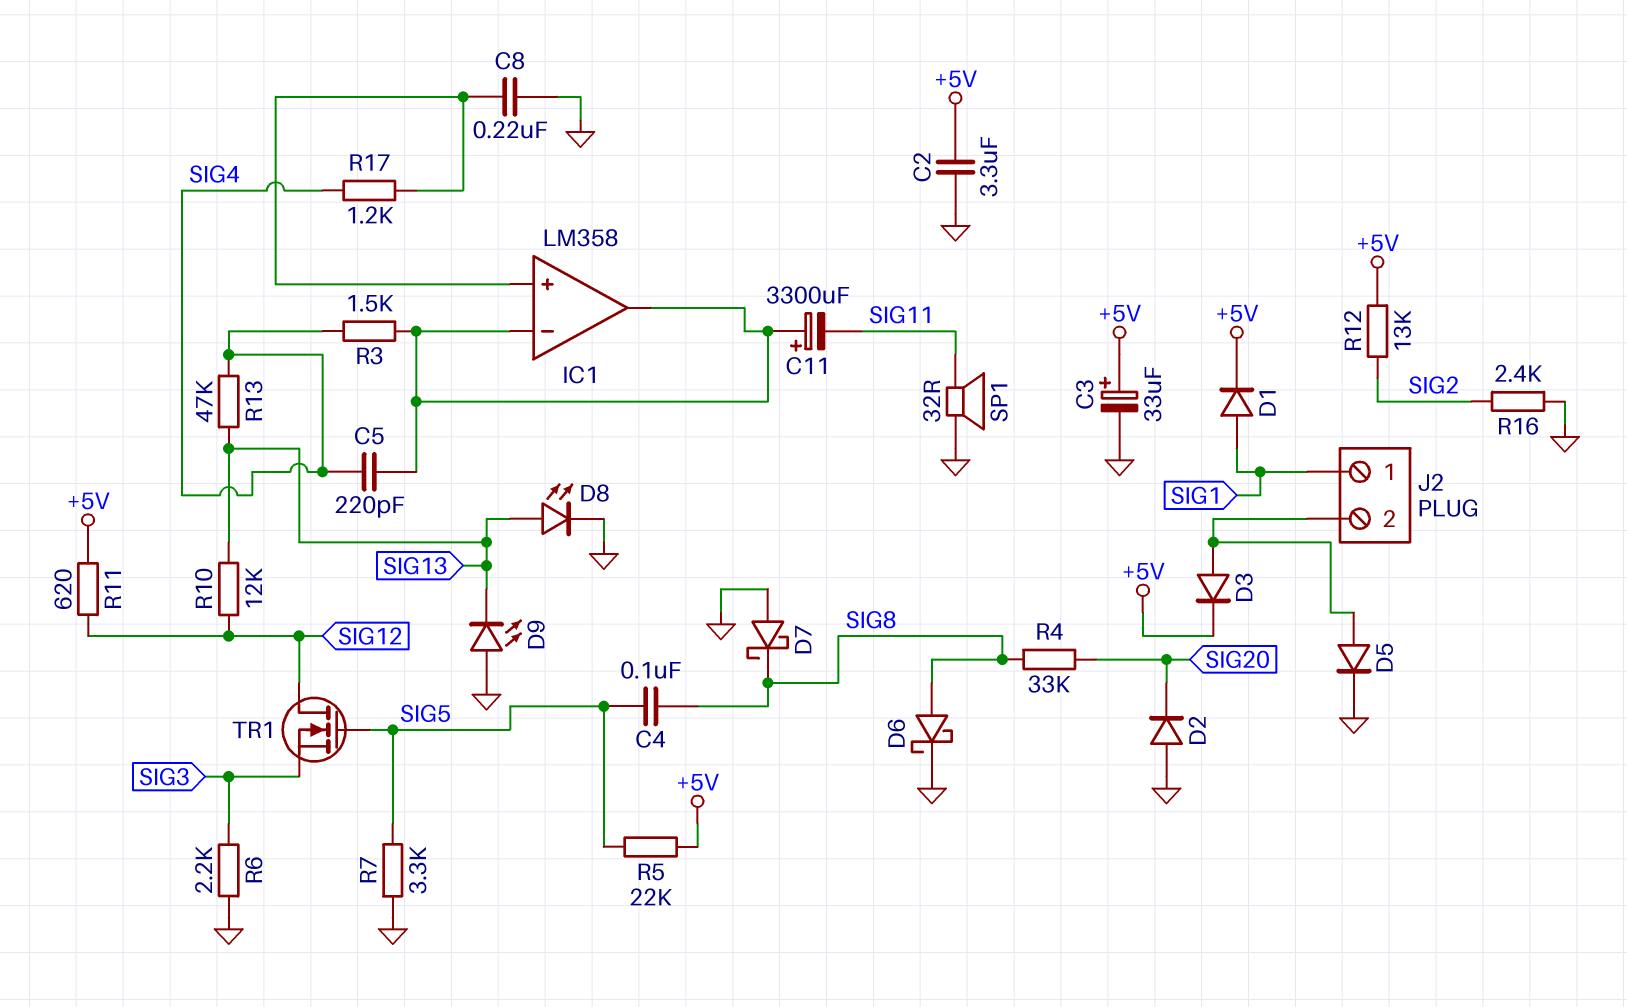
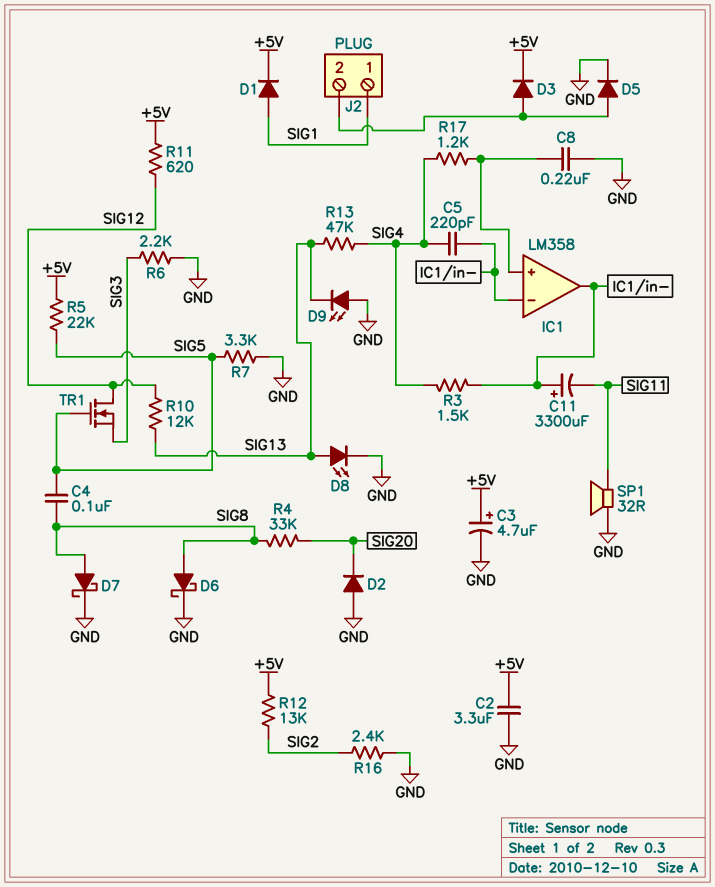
C3: 33uF (plus +5V, minus GND) -> 4.7uF (plus +5V, minus GND)
D7: schottky (A GND, K SIG8) -> schottky (A SIG8, K GND)

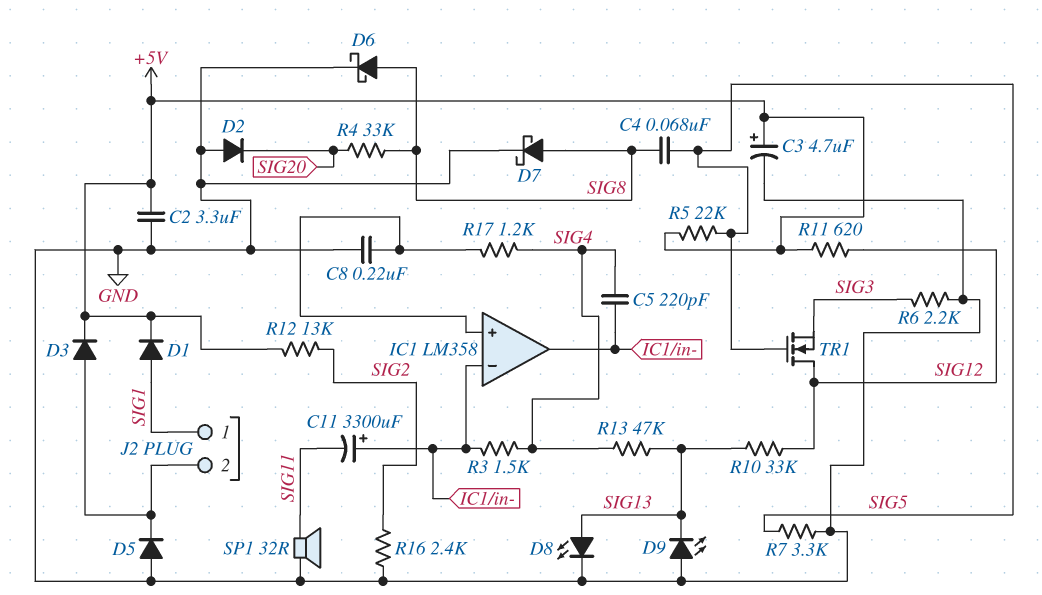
C4: 100nF (SIG5, SIG8) -> 68nF (SIG5, SIG8)
D5: diode (A J2/2, K GND) -> diode (A GND, K J2/2)
R10: 12k (SIG12, SIG13) -> 33k (SIG12, SIG13)

